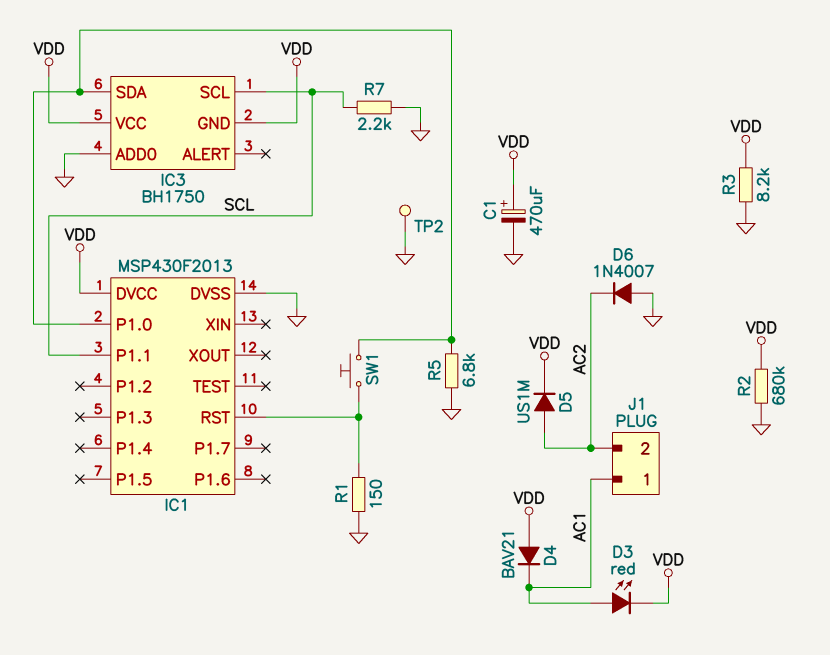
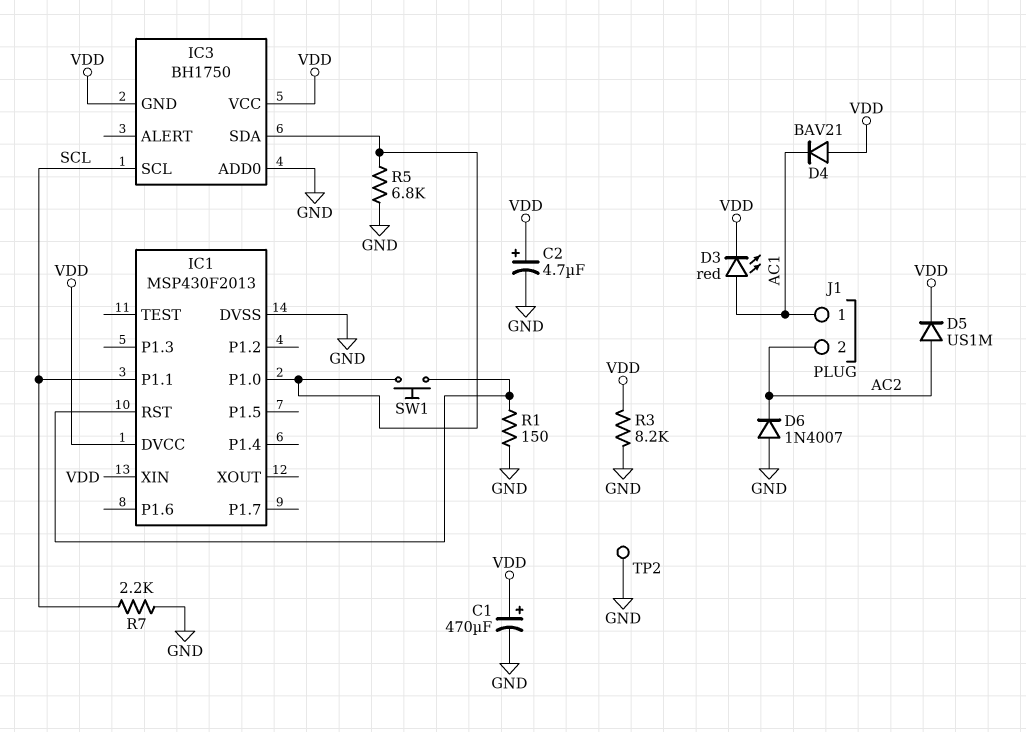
C2: none -> 4.7uF (plus VDD, minus GND)
IC1 pin XIN: none -> VDD
R2: 680k (GND, VDD) -> none

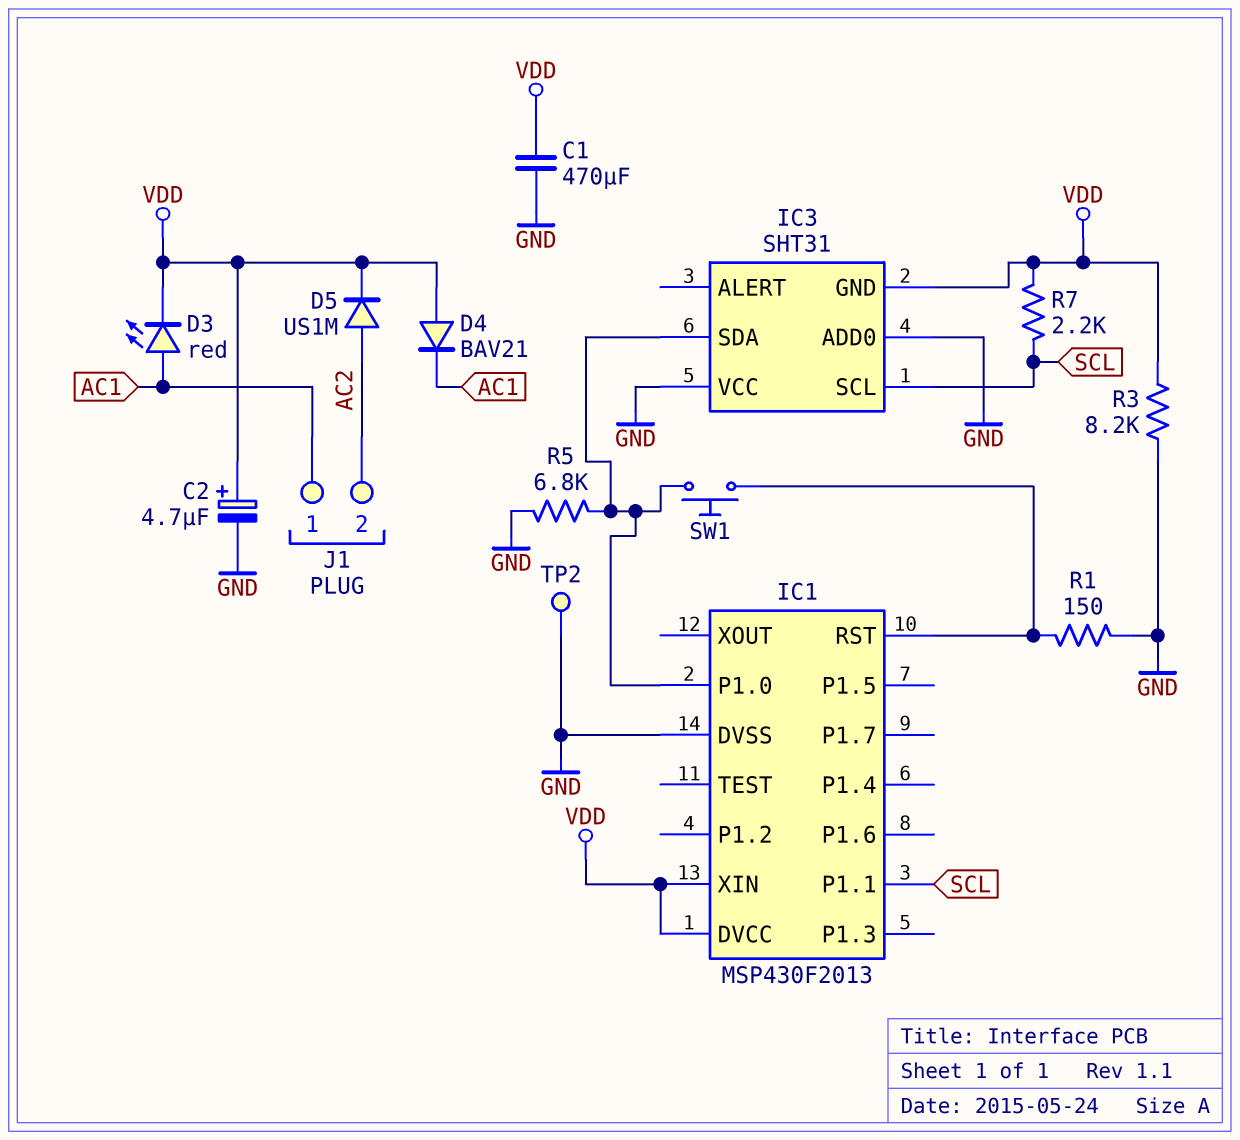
C1: 470uF (plus VDD, minus GND) -> 470uF (GND, VDD)
D6: diode 1N4007 (A GND, K AC2) -> none
IC3: BH1750 -> SHT31
IC3 pin VCC: VDD -> GND
R7: 2.2k (GND, SCL) -> 2.2k (SCL, VDD)

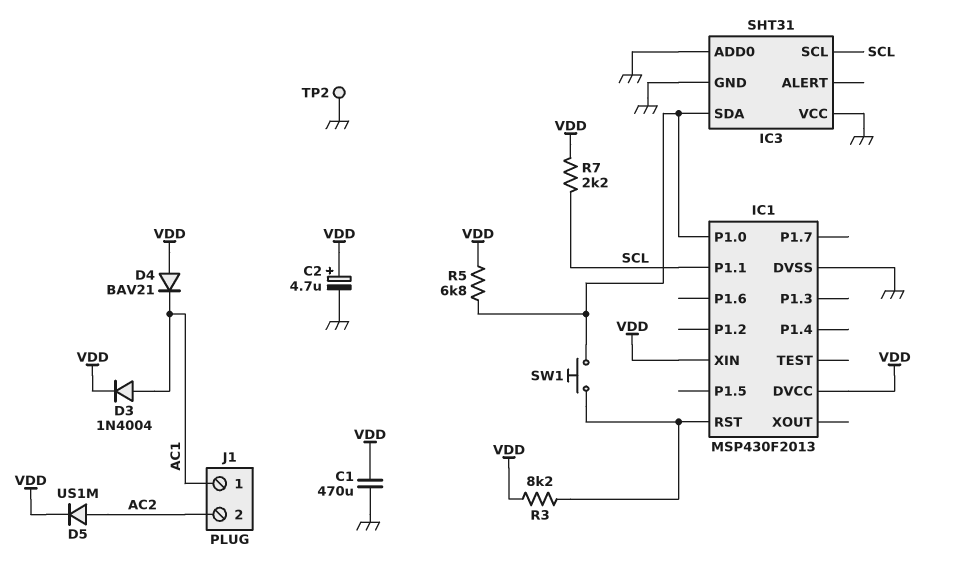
D3: LED red (A AC1, K VDD) -> diode 1N4004 (A AC1, K VDD)
IC3 pin GND: VDD -> GND
R1: 150 (GND, IC1/RST) -> none
R3: 8.2k (GND, VDD) -> 8.2k (IC1/RST, VDD)
R5: 6.8k (GND, IC1/P1.0) -> 6.8k (IC1/P1.0, VDD)

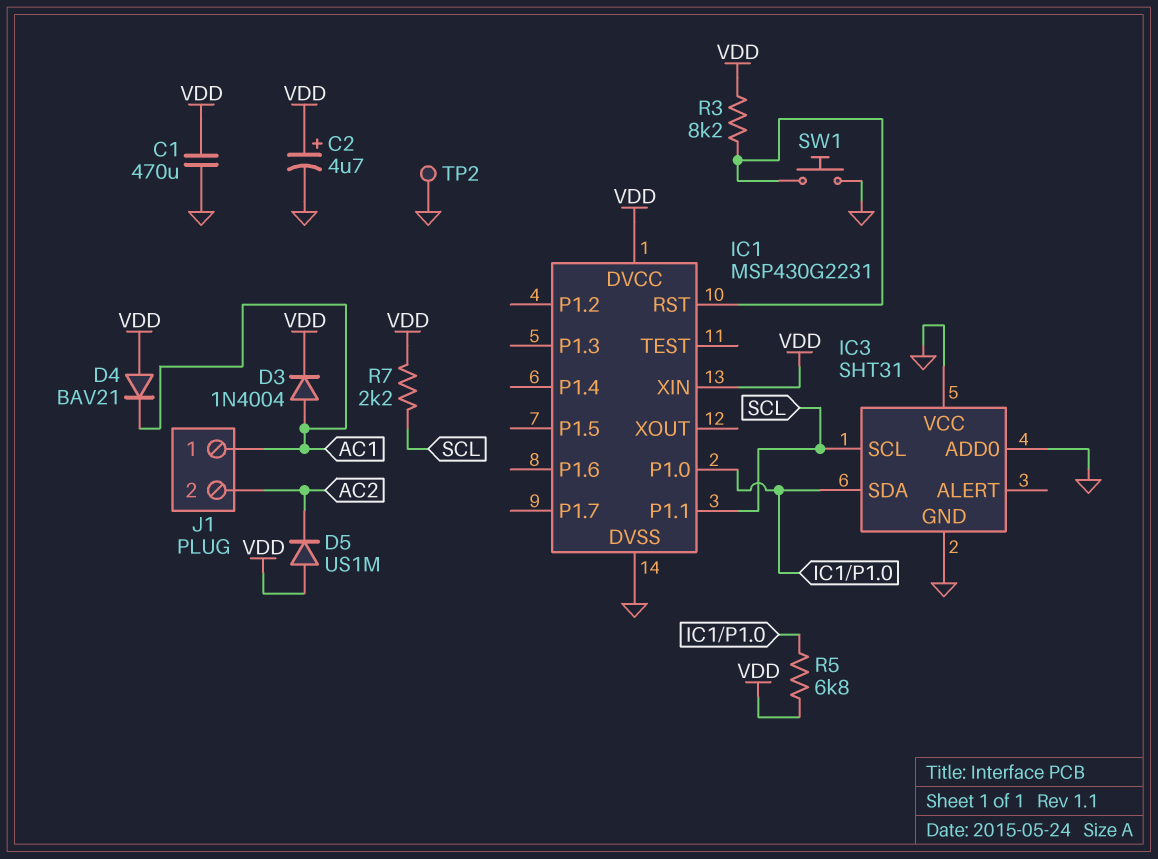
D5: diode US1M (A AC2, K VDD) -> diode US1M (A VDD, K AC2)
IC1: MSP430F2013 -> MSP430G2231
SW1: button (IC1/P1.0, IC1/RST) -> button (GND, IC1/RST)

